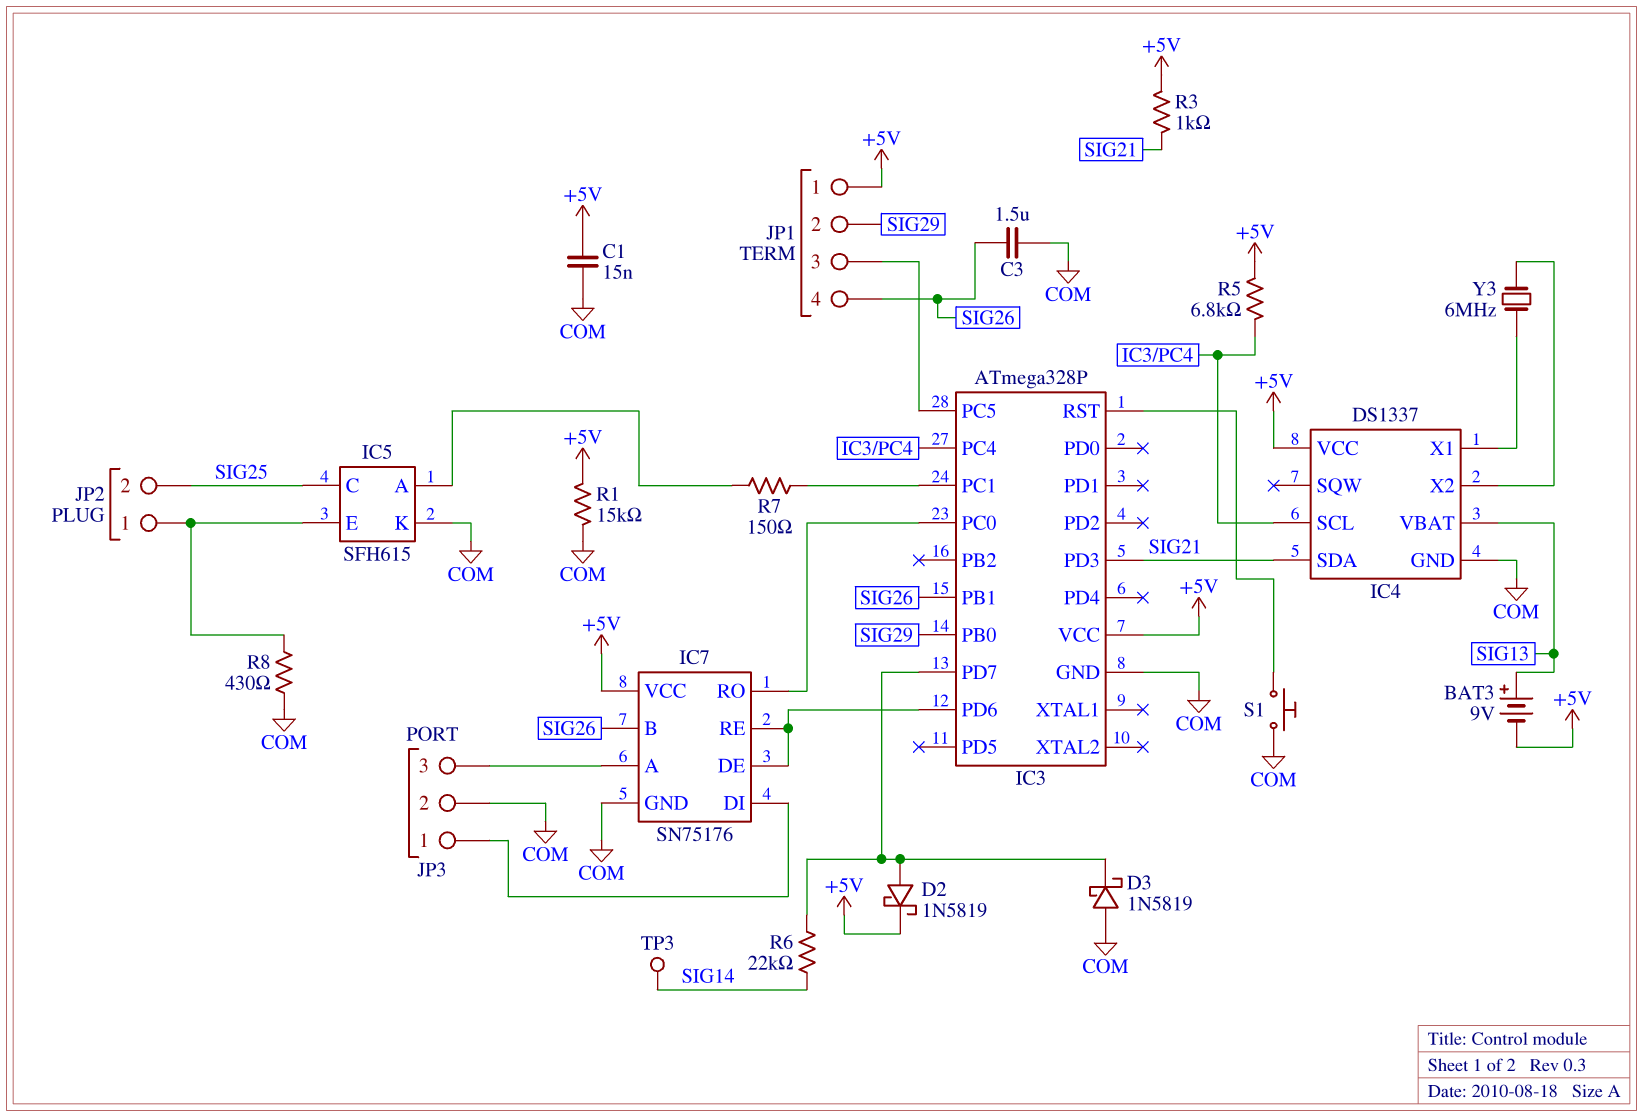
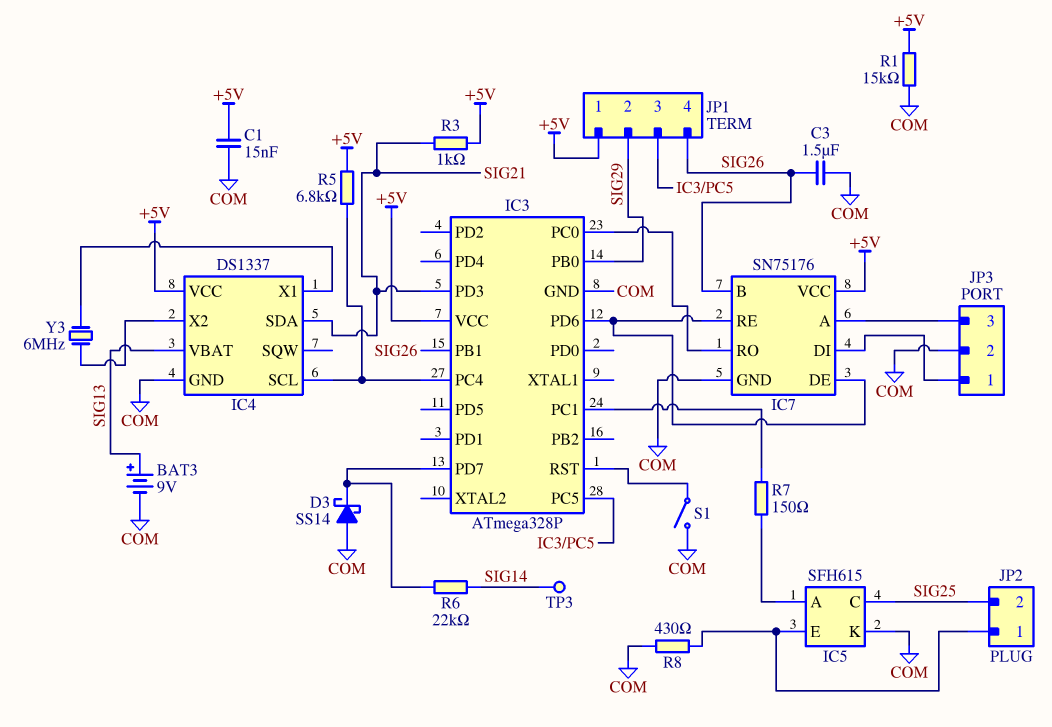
BAT3: 9V (plus SIG13, minus +5V) -> 9V (plus SIG13, minus COM)
D2: schottky 1N5819 (A IC3/PD7, K +5V) -> none
D3: schottky 1N5819 (A COM, K IC3/PD7) -> schottky SS14 (A COM, K IC3/PD7)
S1: button (COM, IC3/RST) -> switch (COM, IC3/RST)

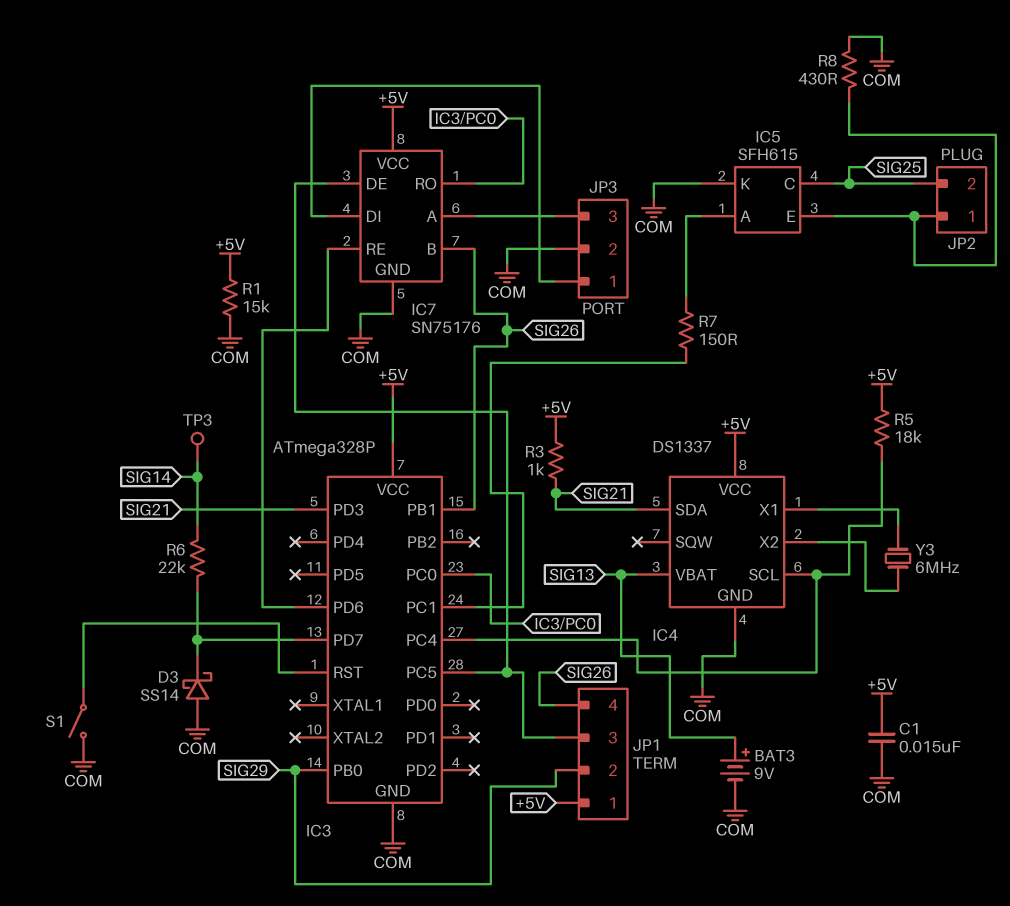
C3: 1.5uF (COM, SIG26) -> none
IC7 pin DE: IC3/PD6 -> IC3/PC5
R5: 6.8k (+5V, IC3/PC4) -> 18k (+5V, IC3/PC4)

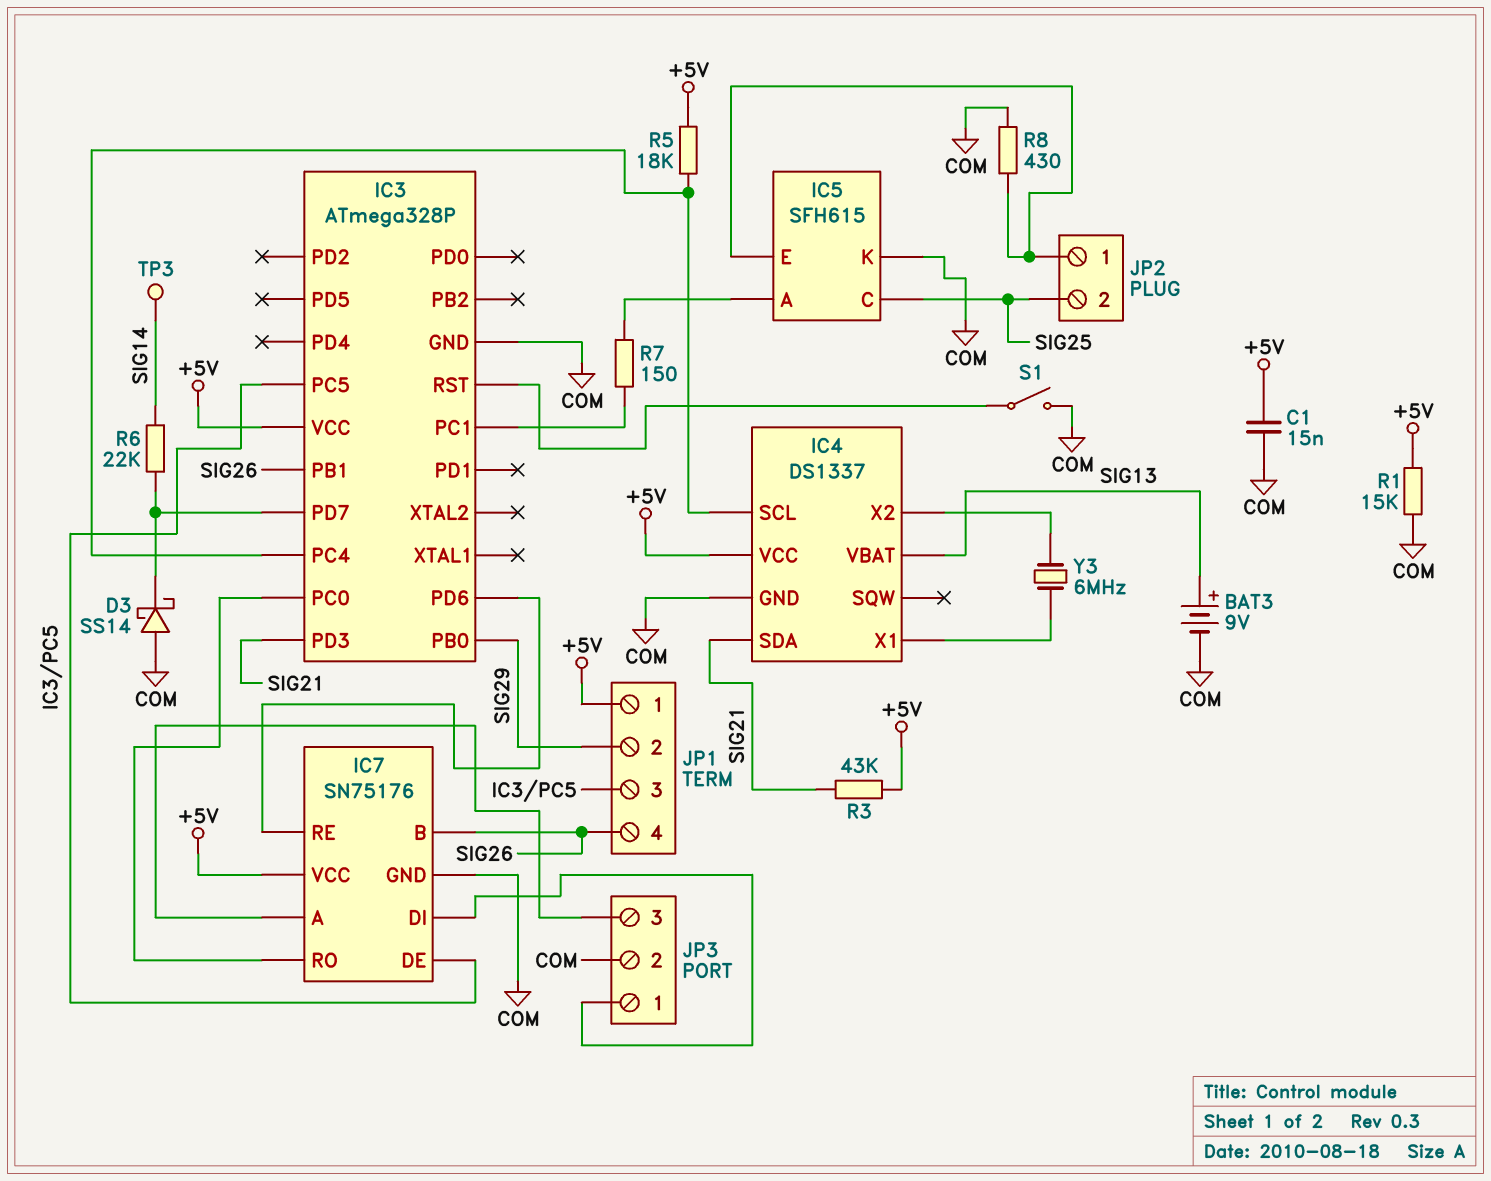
R3: 1k (+5V, SIG21) -> 43k (+5V, SIG21)

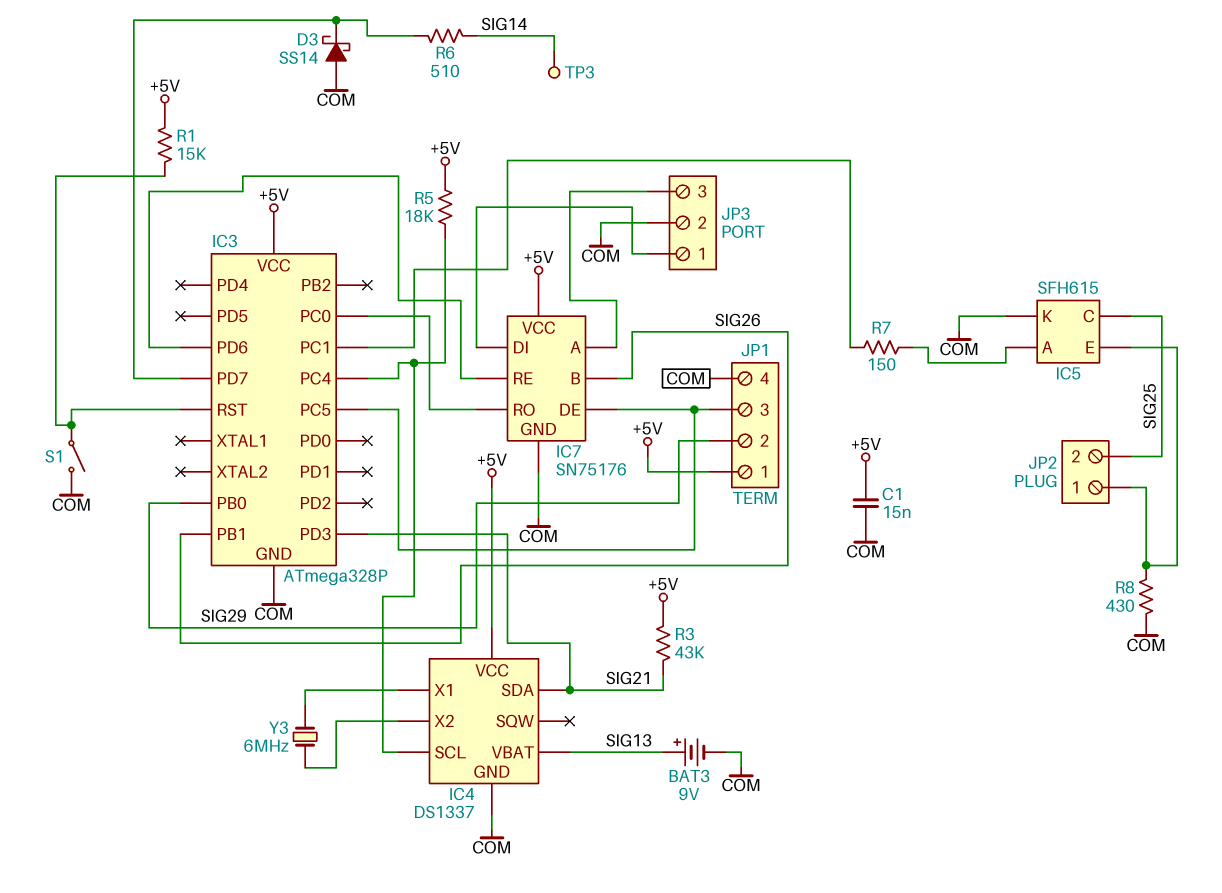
JP1 pin 4: SIG26 -> COM
R1: 15k (+5V, COM) -> 15k (+5V, IC3/RST)
R6: 22k (IC3/PD7, SIG14) -> 510 (IC3/PD7, SIG14)

